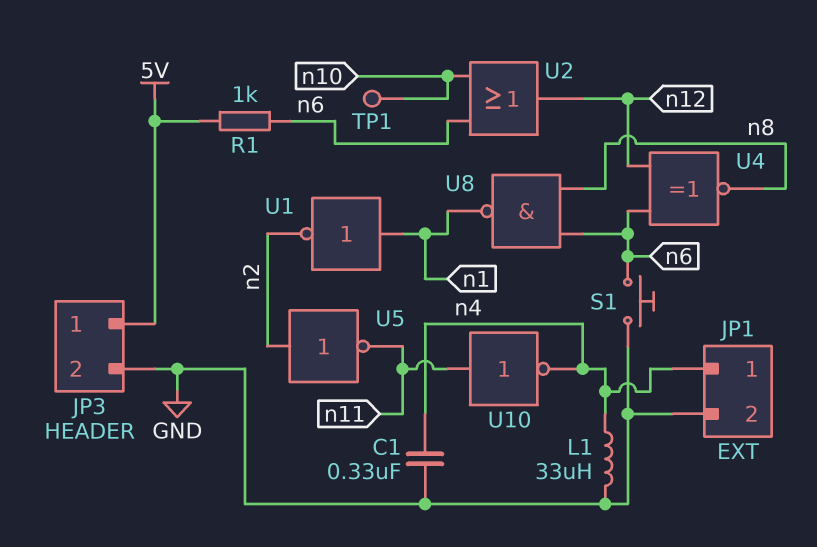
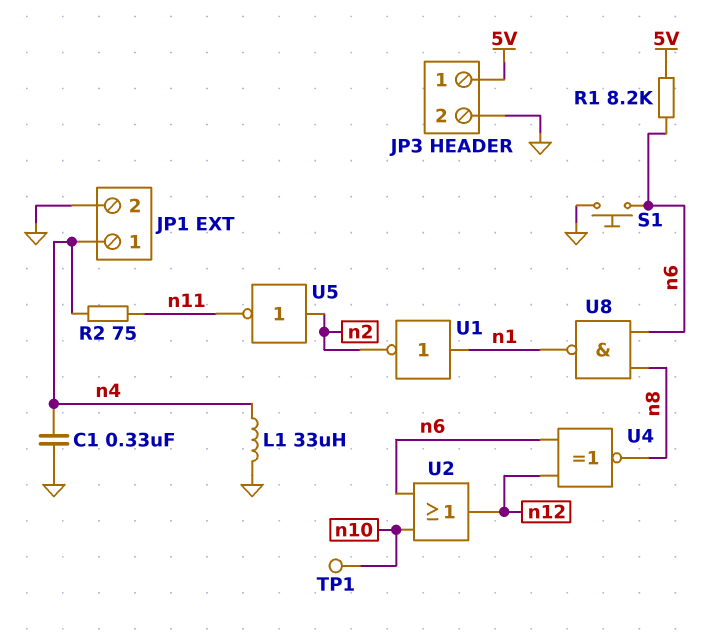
R1: 1k (5V, n6) -> 8.2k (5V, n6)
R2: none -> 75 (n4, n11)
U10: NOT (in n11, out n4) -> none

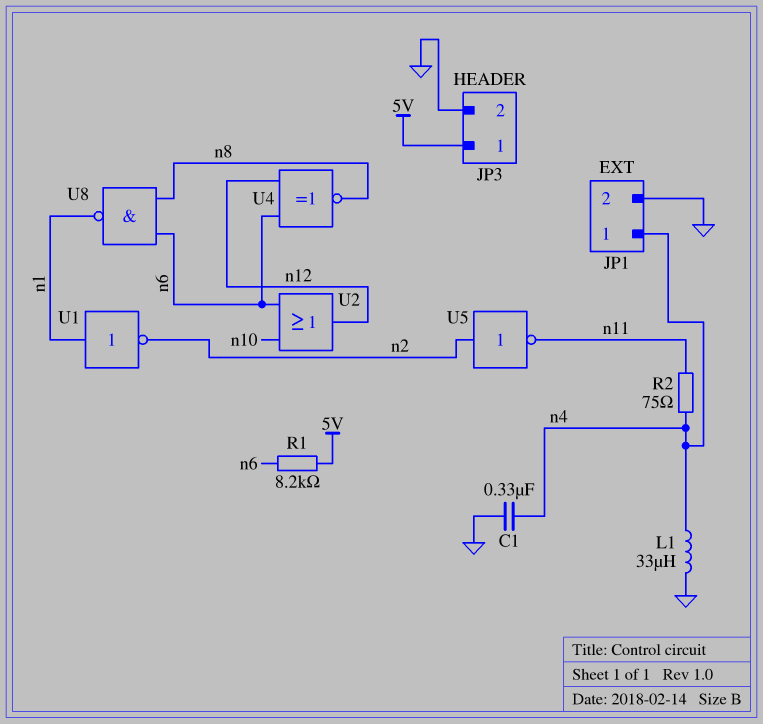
S1: button (GND, n6) -> none
TP1: test point (n10) -> none

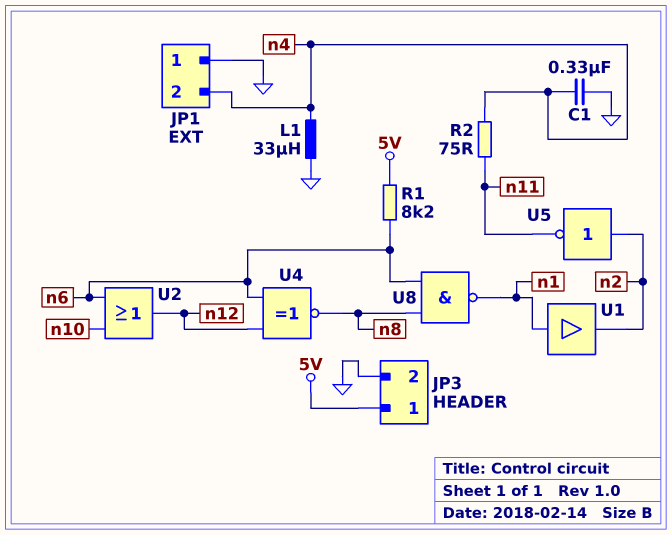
JP1 pin 1: n4 -> GND
JP1 pin 2: GND -> n4
U1: NOT (in n1, out n2) -> buffer (in n1, out n2)

